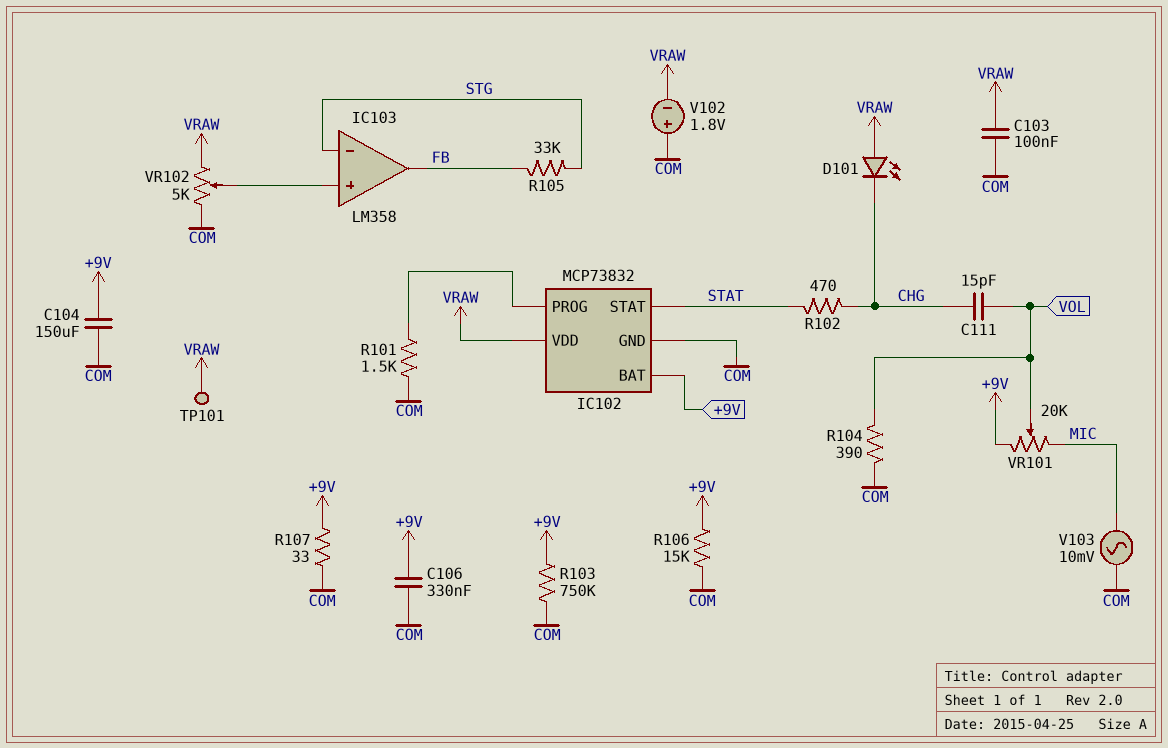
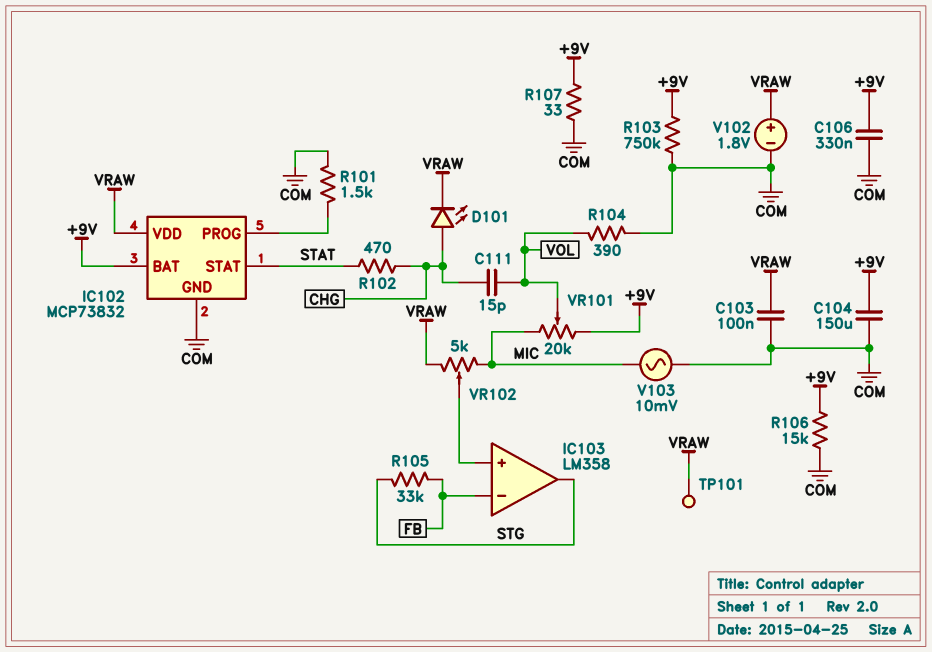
D101: LED (A VRAW, K CHG) -> LED (A CHG, K VRAW)
IC103 pin in-: STG -> FB
IC103 pin out: FB -> STG
V102: 1.8V (plus COM, minus VRAW) -> 1.8V (plus VRAW, minus COM)
VR102: 5k (COM, VRAW, wiper IC103/in+) -> 5k (MIC, VRAW, wiper IC103/in+)

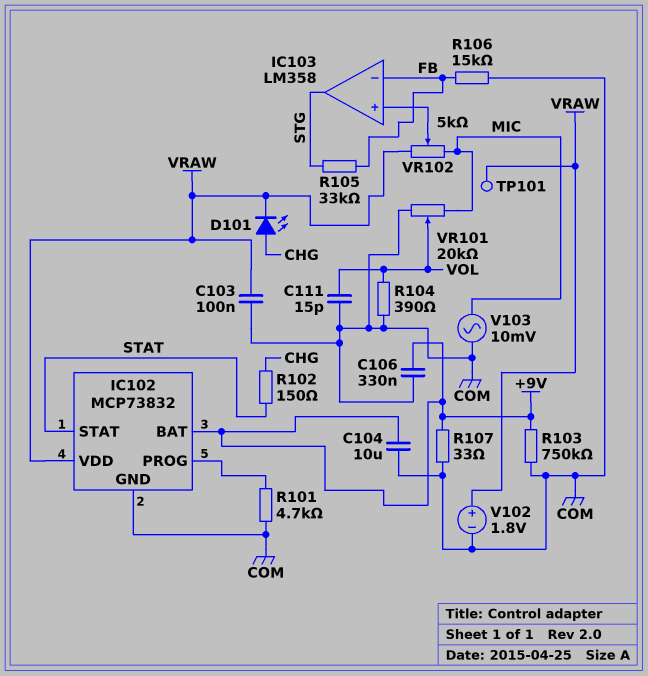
C104: 150uF (+9V, COM) -> 10uF (+9V, COM)
C111: 15pF (CHG, VOL) -> 15pF (COM, VOL)
R101: 1.5k (COM, IC102/PROG) -> 4.7k (COM, IC102/PROG)
R102: 470 (CHG, STAT) -> 150 (CHG, STAT)
R106: 15k (+9V, COM) -> 15k (COM, FB)
VR101: 20k (+9V, MIC, wiper VOL) -> 20k (COM, MIC, wiper VOL)

